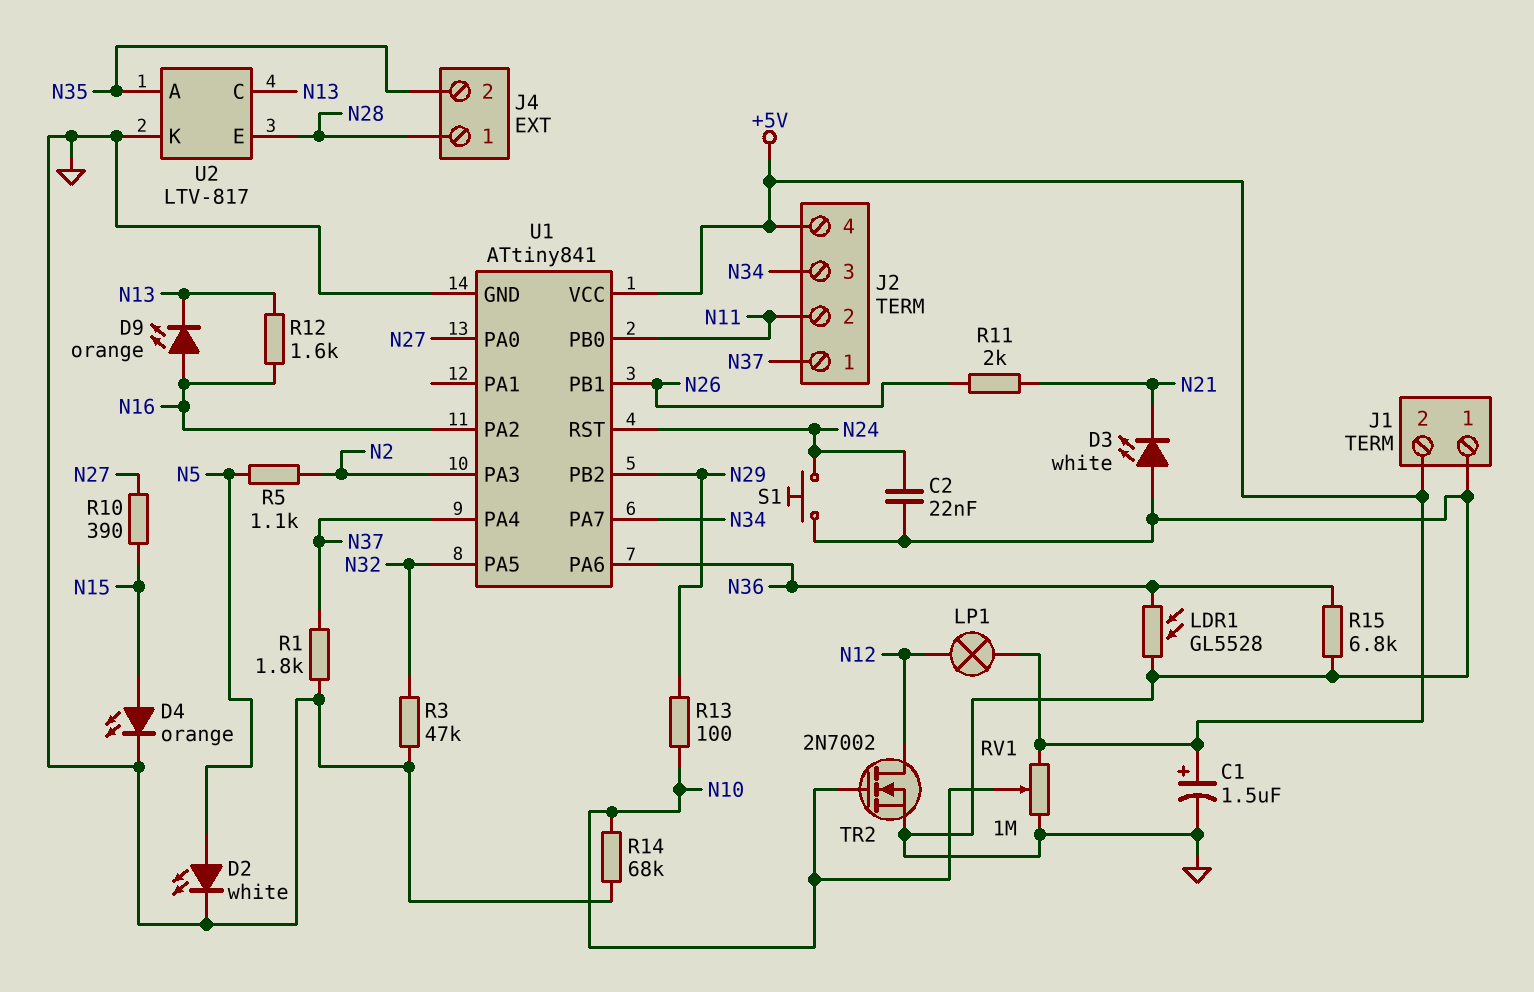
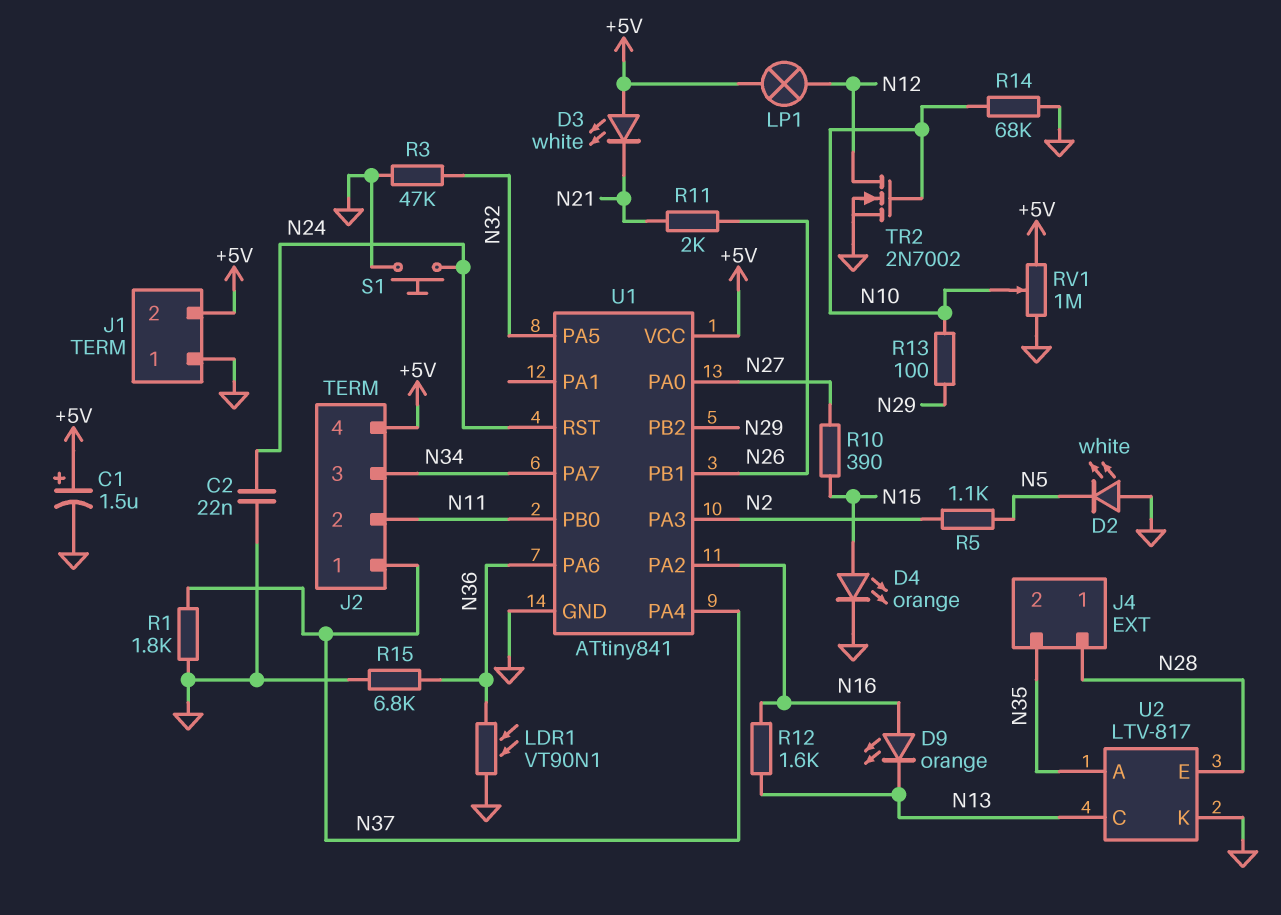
D2: LED white (A N5, K GND) -> LED white (A GND, K N5)
D3: LED white (A GND, K N21) -> LED white (A +5V, K N21)
LDR1: GL5528 (GND, N36) -> VT90N1 (GND, N36)

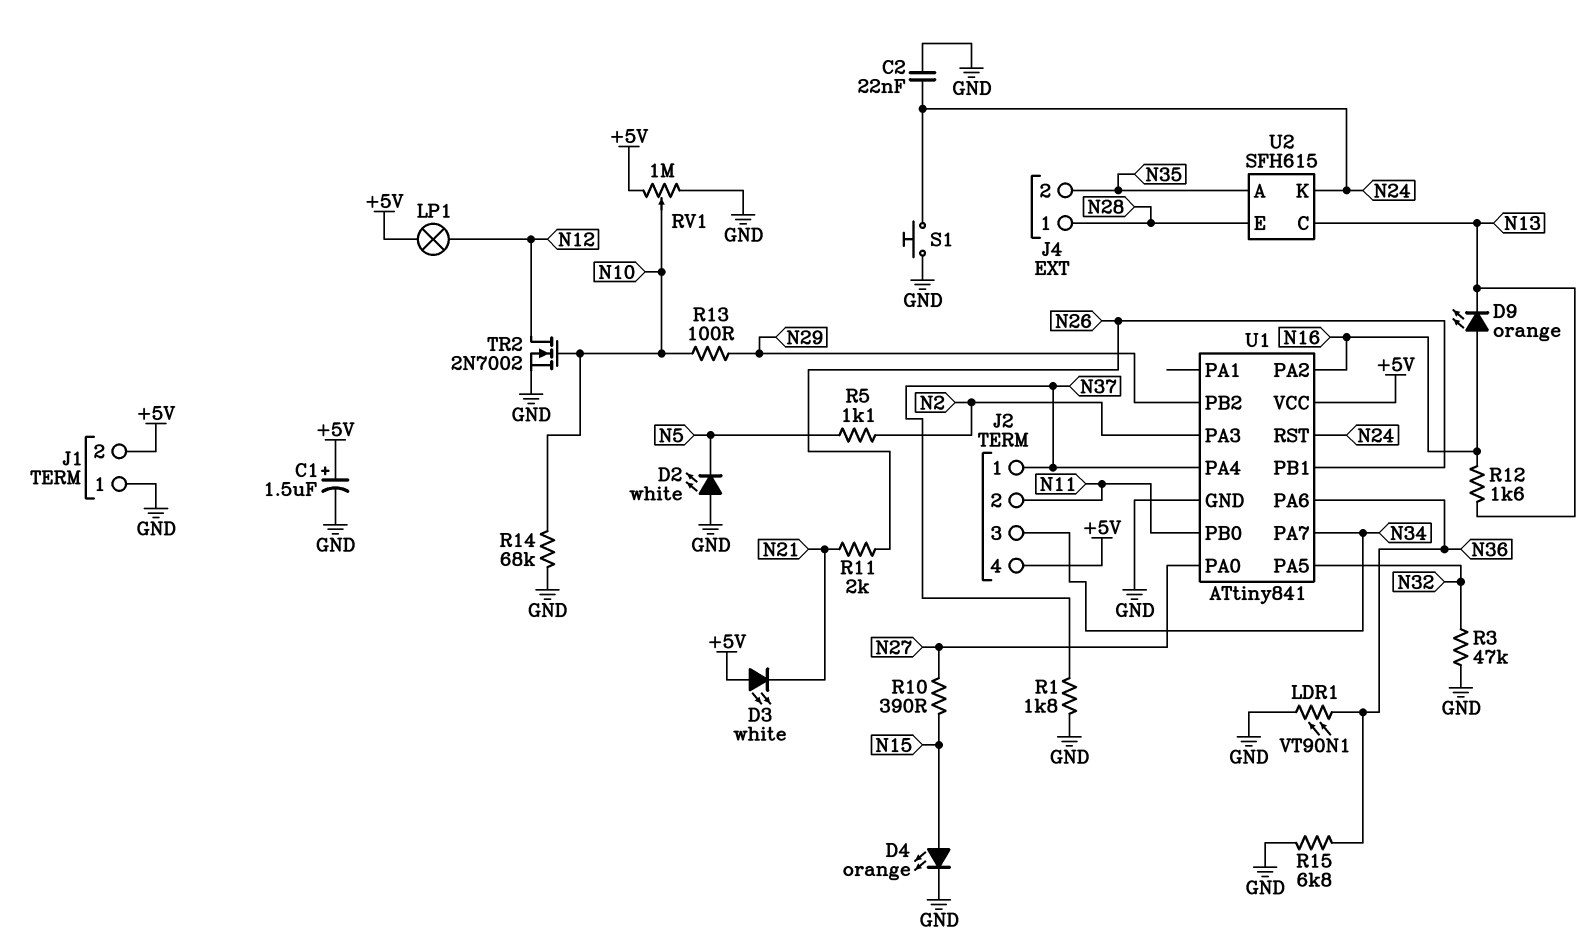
U2: LTV-817 -> SFH615
U2 pin K: GND -> N24

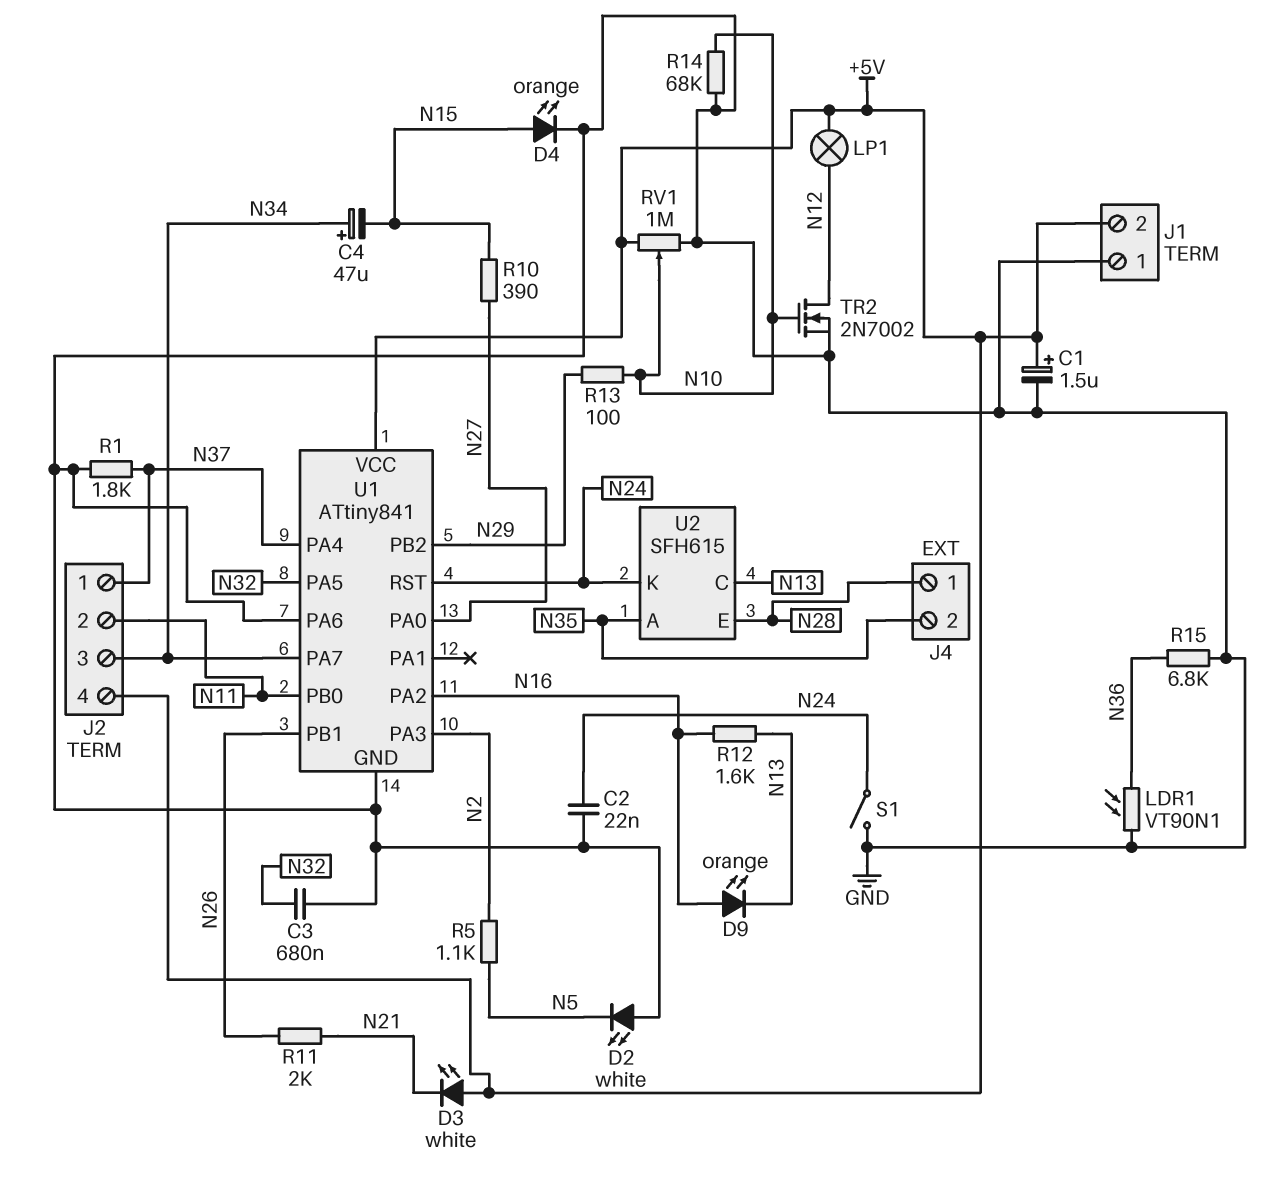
C3: none -> 680nF (GND, N32)
C4: none -> 47uF (plus N34, minus N15)
R3: 47k (GND, N32) -> none
S1: button (GND, N24) -> switch (GND, N24)
U1 pin PA6: N36 -> GND

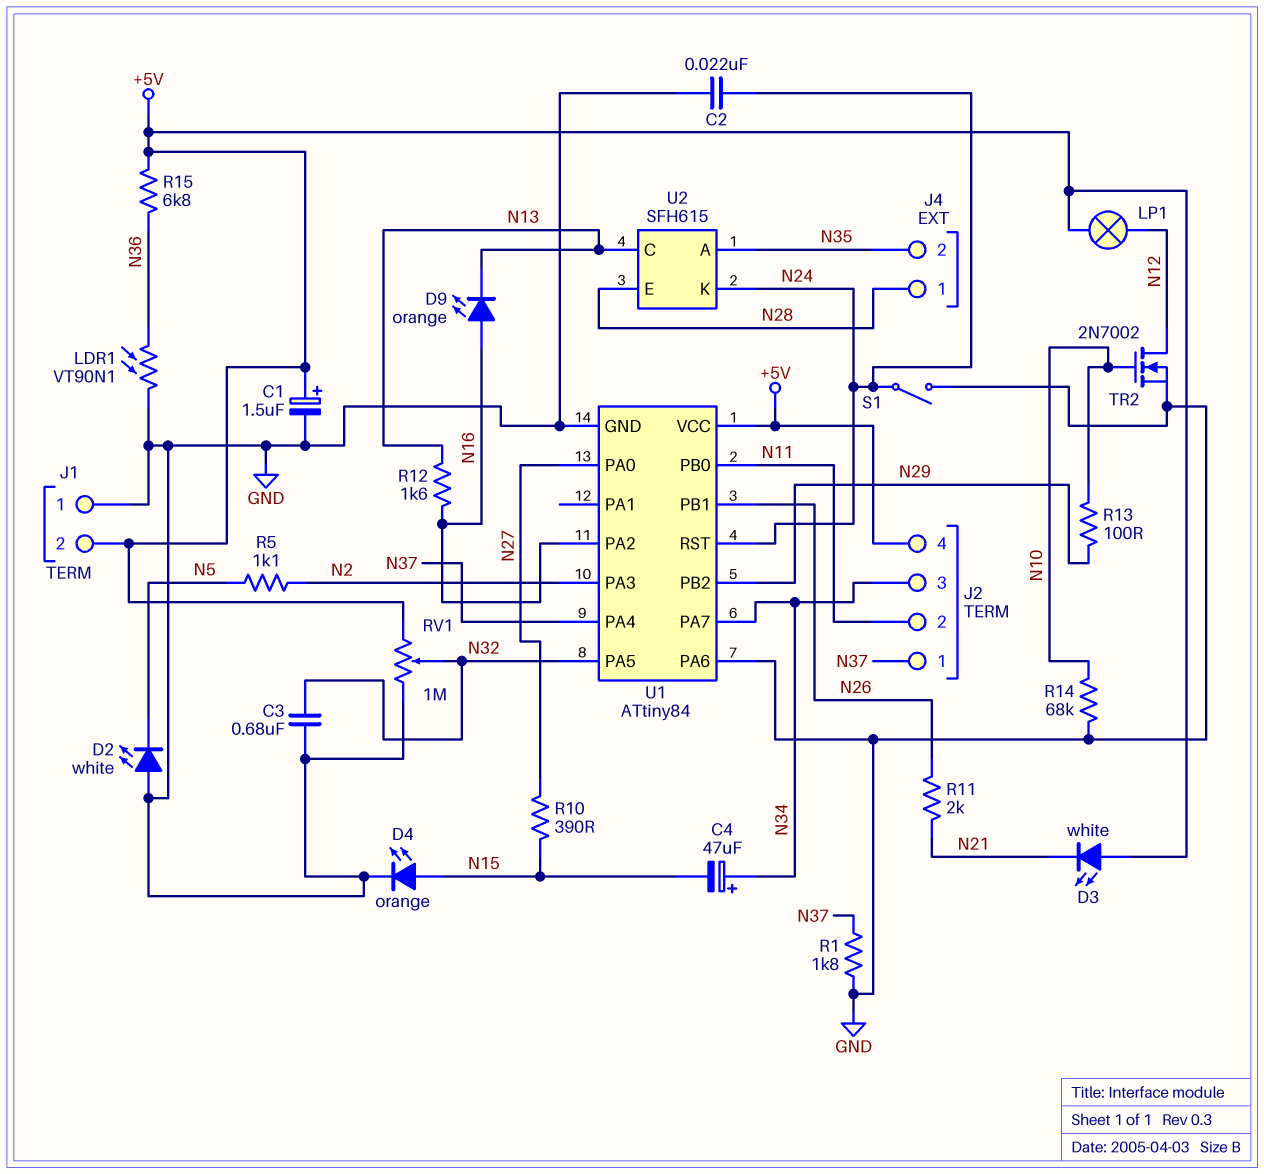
R15: 6.8k (GND, N36) -> 6.8k (+5V, N36)
RV1: 1M (+5V, GND, wiper N10) -> 1M (+5V, GND, wiper N32)
U1: ATtiny841 -> ATtiny84

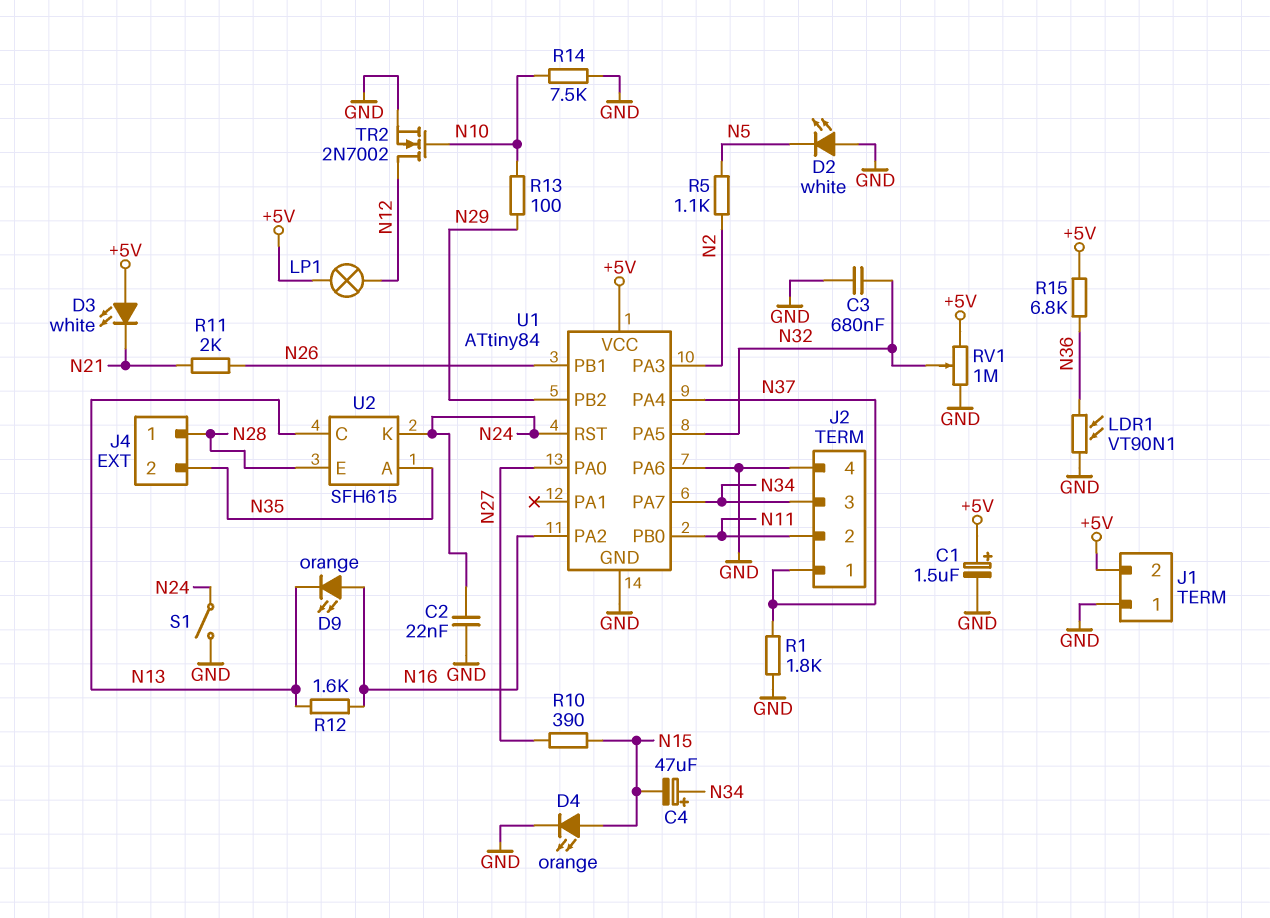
J2 pin 4: +5V -> GND
R14: 68k (GND, N10) -> 7.5k (GND, N10)

